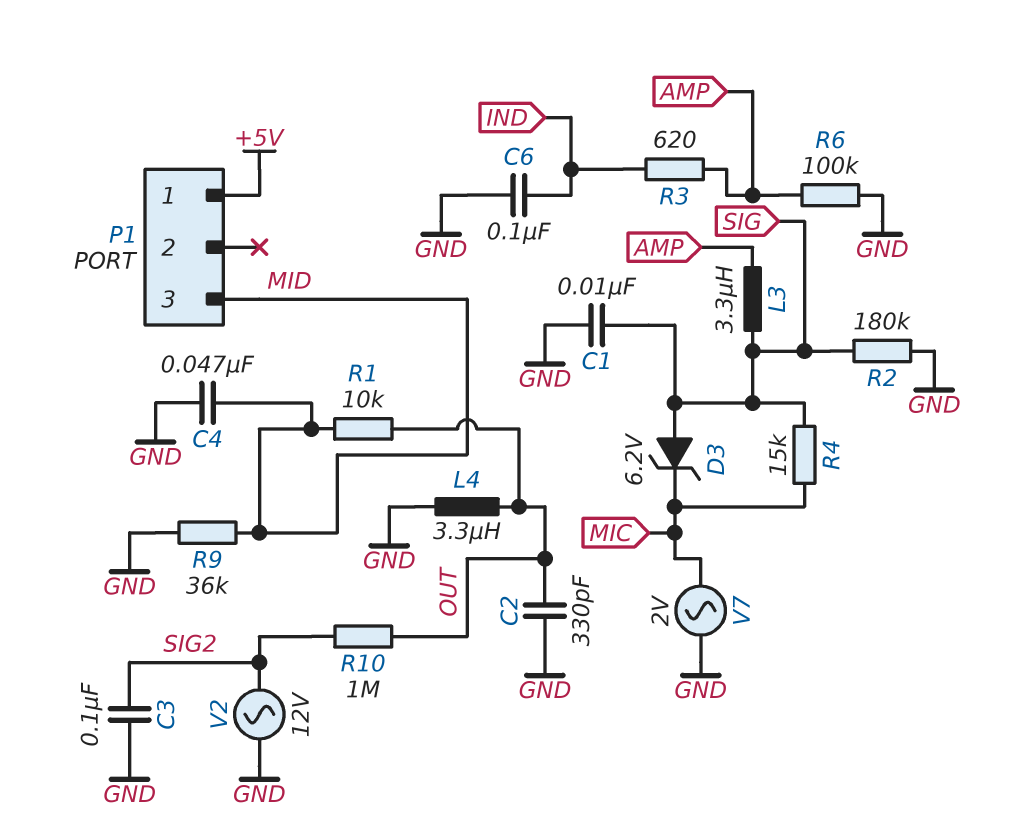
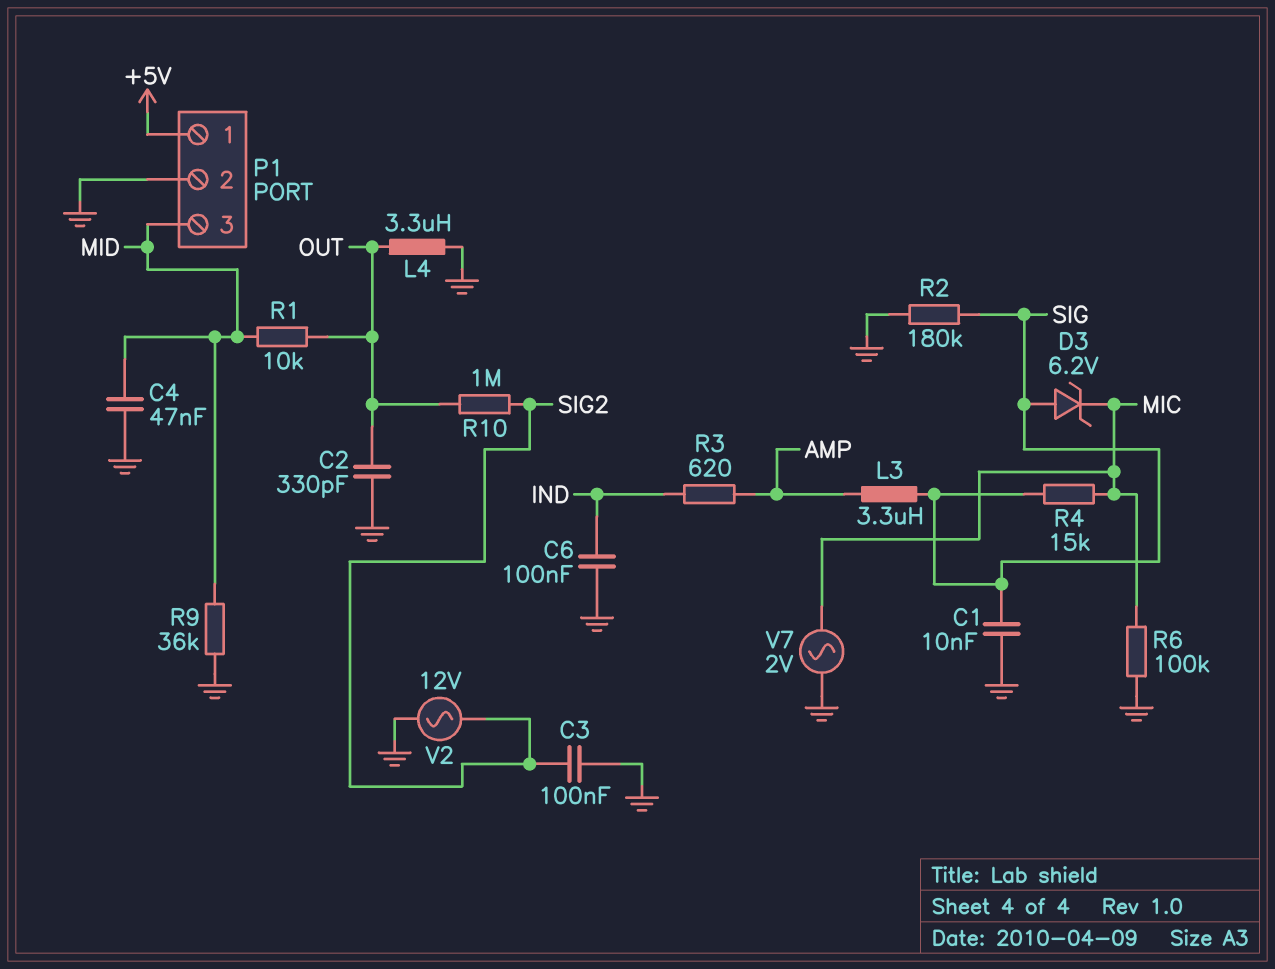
P1 pin 2: none -> GND
R6: 100k (AMP, GND) -> 100k (GND, MIC)

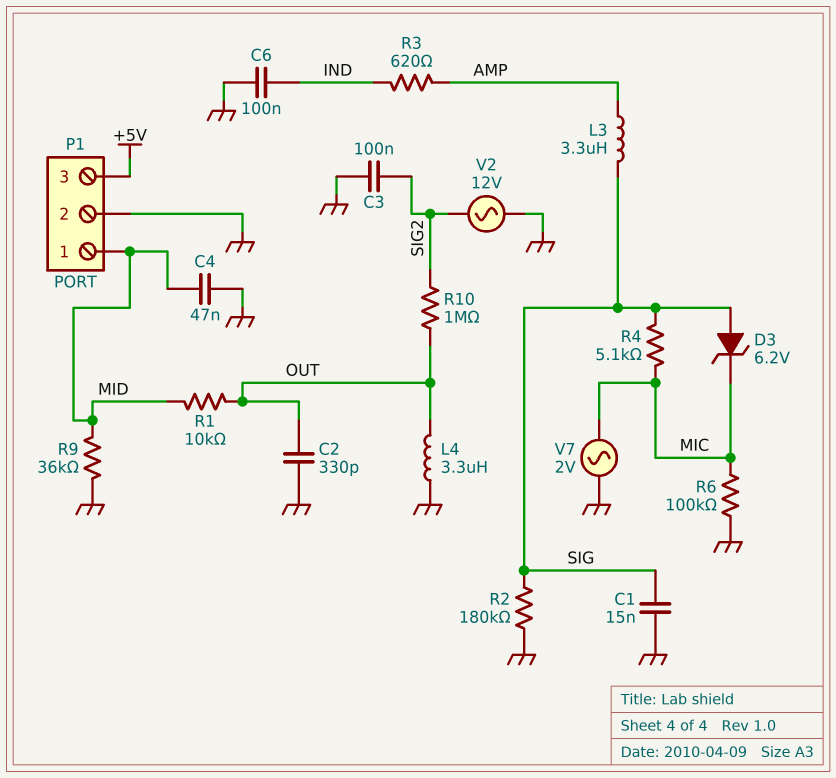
C1: 10nF (GND, SIG) -> 15nF (GND, SIG)
P1 pin 1: +5V -> MID
P1 pin 3: MID -> +5V
R4: 15k (MIC, SIG) -> 5.1k (MIC, SIG)

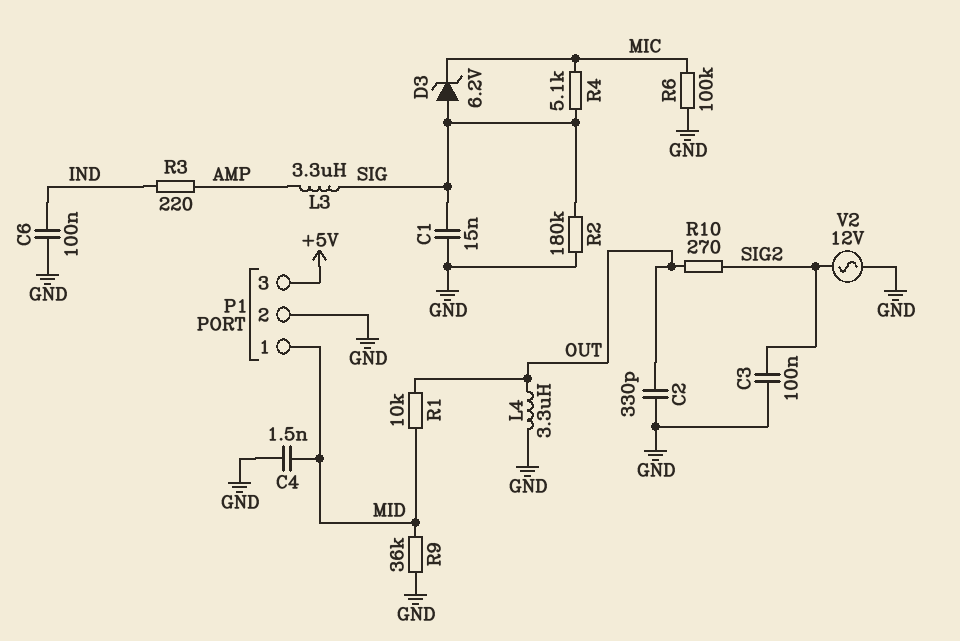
C4: 47nF (GND, MID) -> 1.5nF (GND, MID)
R3: 620 (AMP, IND) -> 220 (AMP, IND)
R10: 1M (OUT, SIG2) -> 270 (OUT, SIG2)
V7: AC 2V (GND, MIC) -> none

